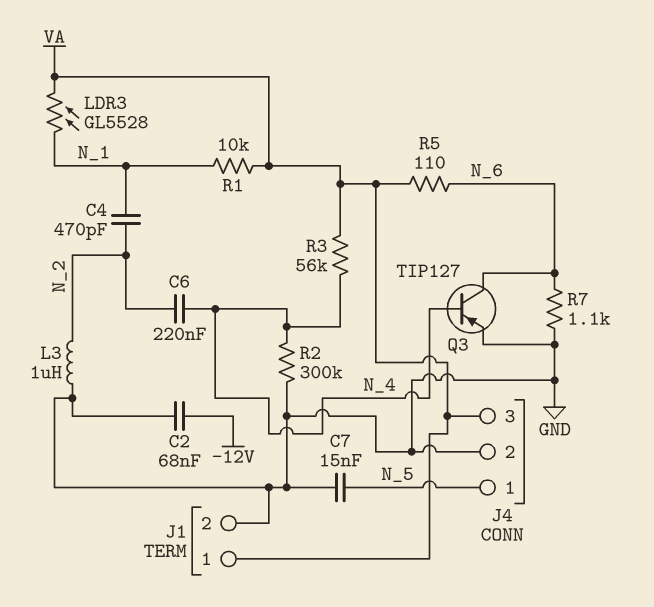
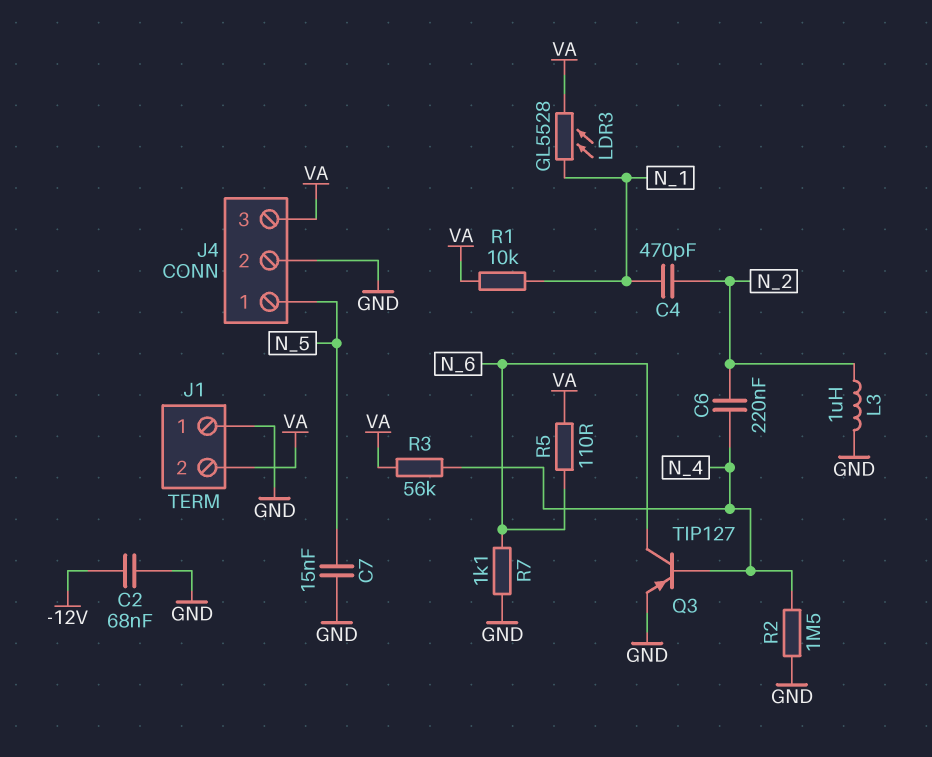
J1 pin 1: VA -> GND
J1 pin 2: GND -> VA
R2: 300k (GND, N_4) -> 1.5M (GND, N_4)

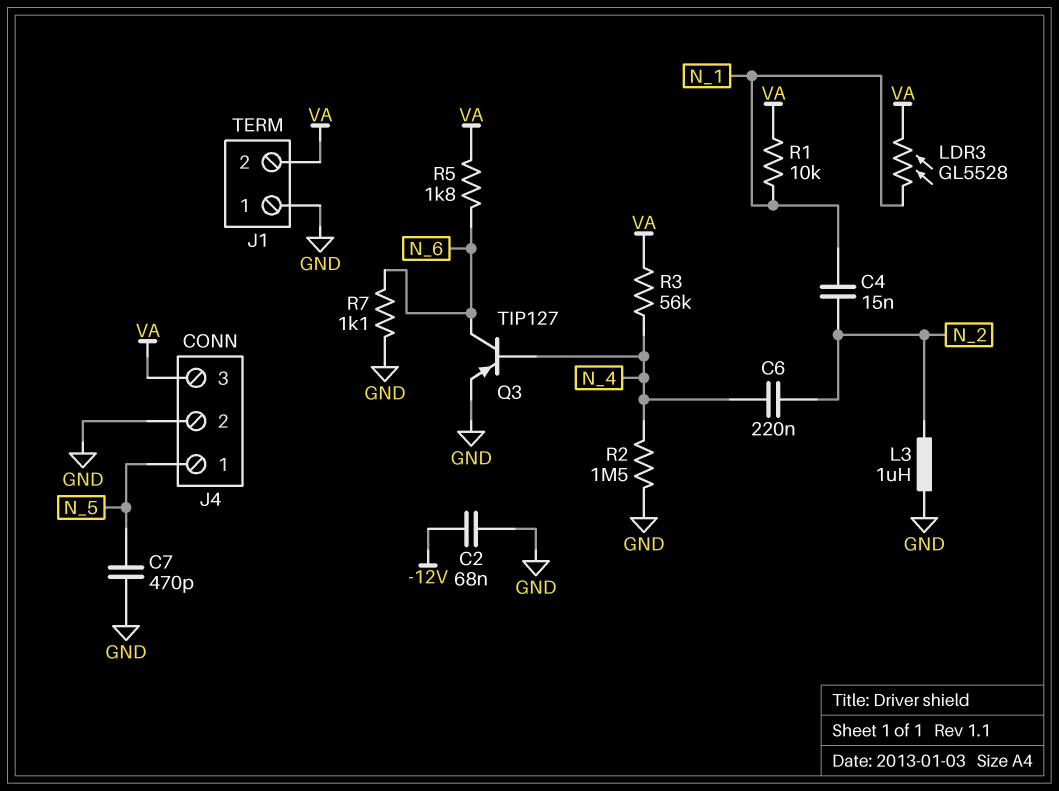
C4: 470pF (N_1, N_2) -> 15nF (N_1, N_2)
C7: 15nF (GND, N_5) -> 470pF (GND, N_5)
R5: 110 (N_6, VA) -> 1.8k (N_6, VA)

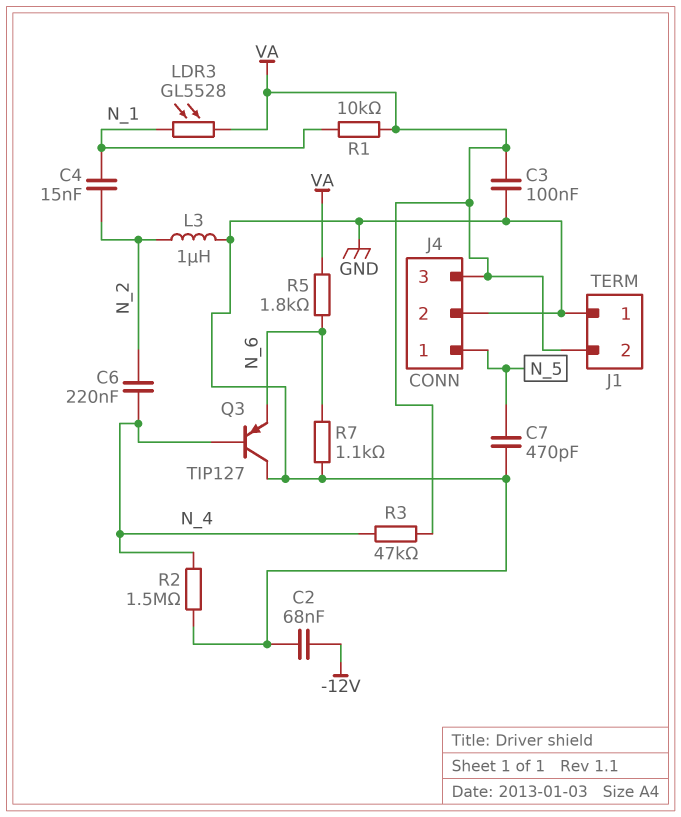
C3: none -> 100nF (GND, VA)
Q3: PNP TIP127 (B N_4, C N_6, E GND) -> PNP TIP127 (B N_4, C GND, E N_6)
R3: 56k (N_4, VA) -> 47k (N_4, VA)

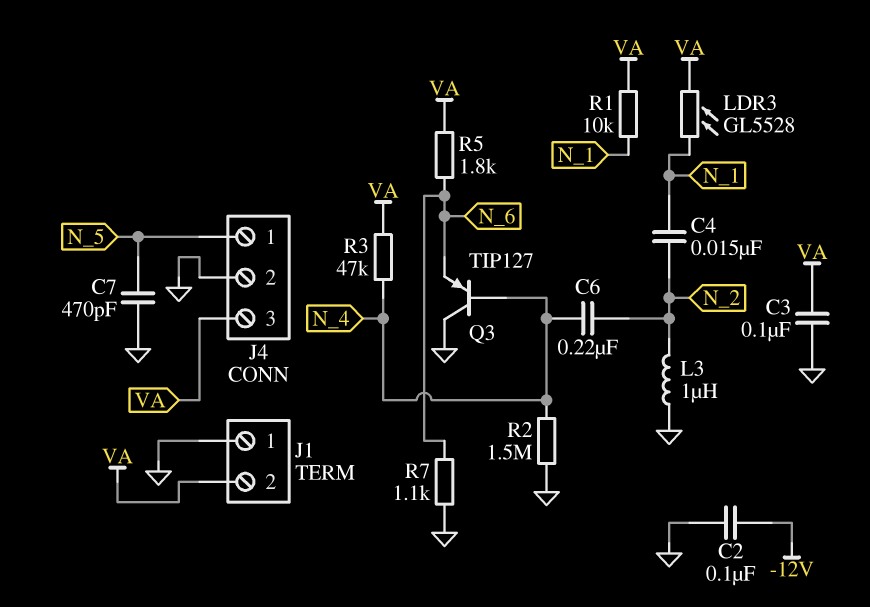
C2: 68nF (-12V, GND) -> 100nF (-12V, GND)

